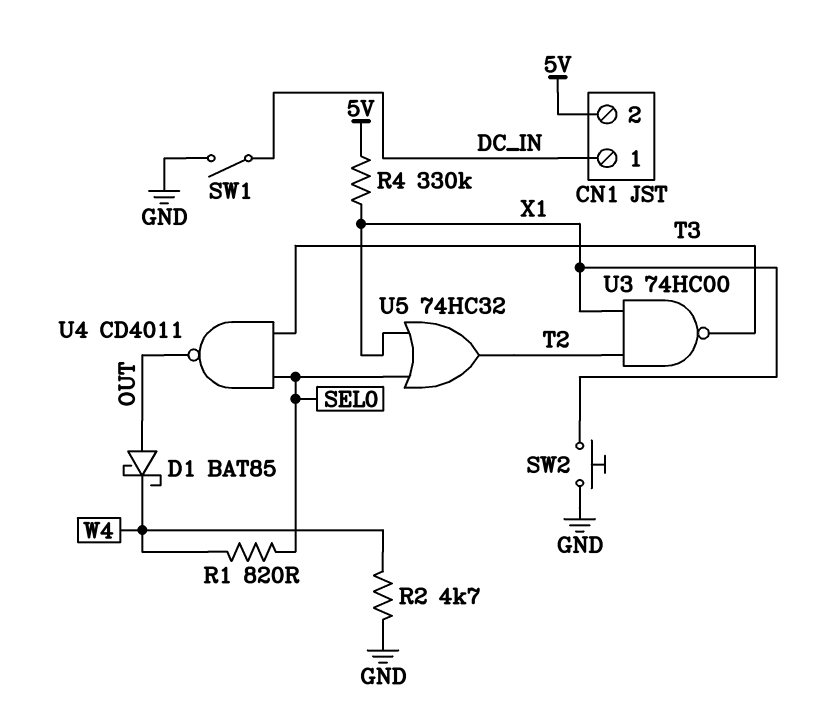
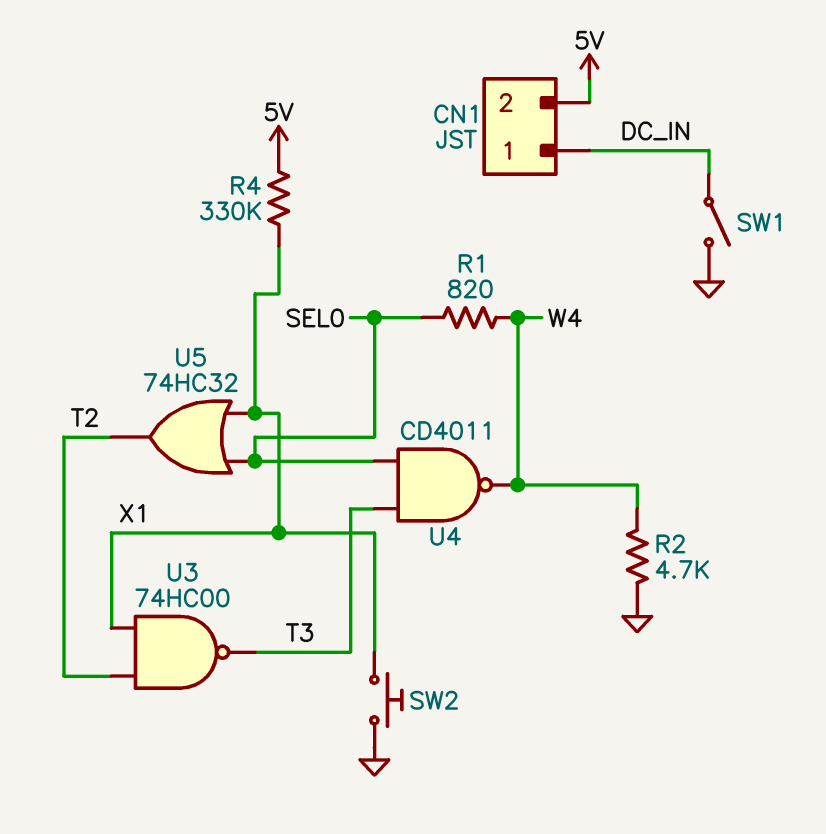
D1: schottky BAT85 (A OUT, K W4) -> none
U4: NAND CD4011 (in SEL0, in T3, out OUT) -> NAND CD4011 (in SEL0, in T3, out W4)

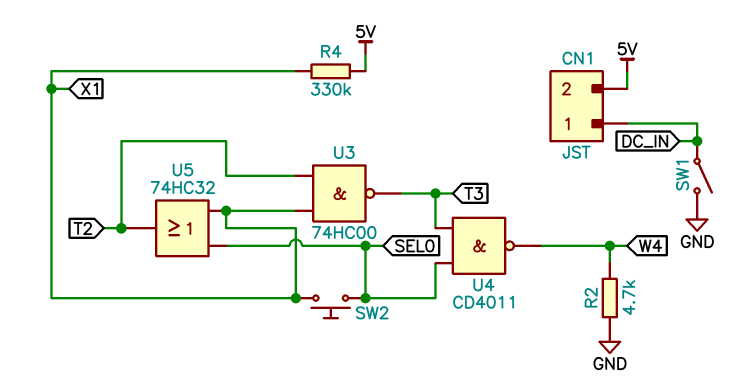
R1: 820 (SEL0, W4) -> none
SW2: button (GND, X1) -> button (SEL0, X1)

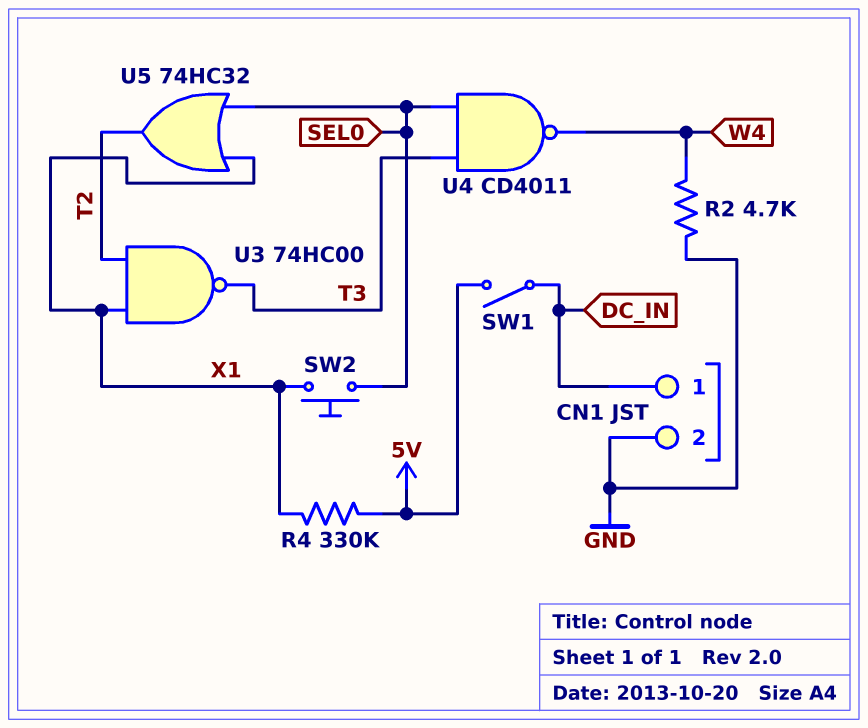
CN1 pin 2: 5V -> GND
SW1: switch (DC_IN, GND) -> switch (5V, DC_IN)

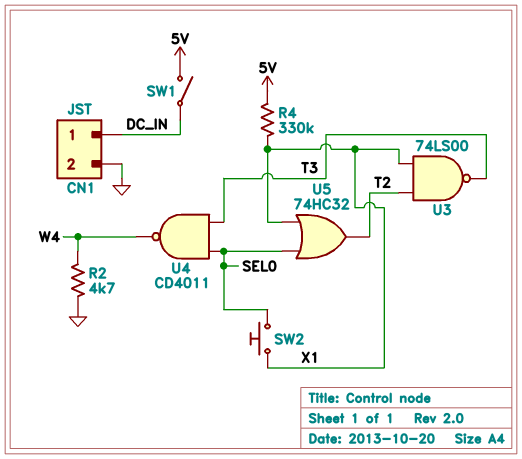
U3: NAND 74HC00 (in T2, in X1, out T3) -> NAND 74LS00 (in T2, in X1, out T3)

